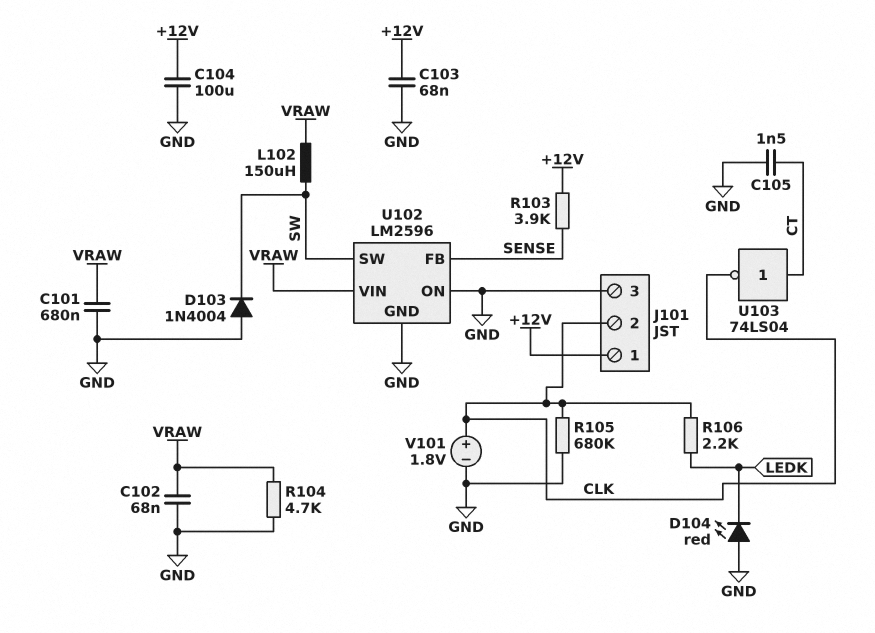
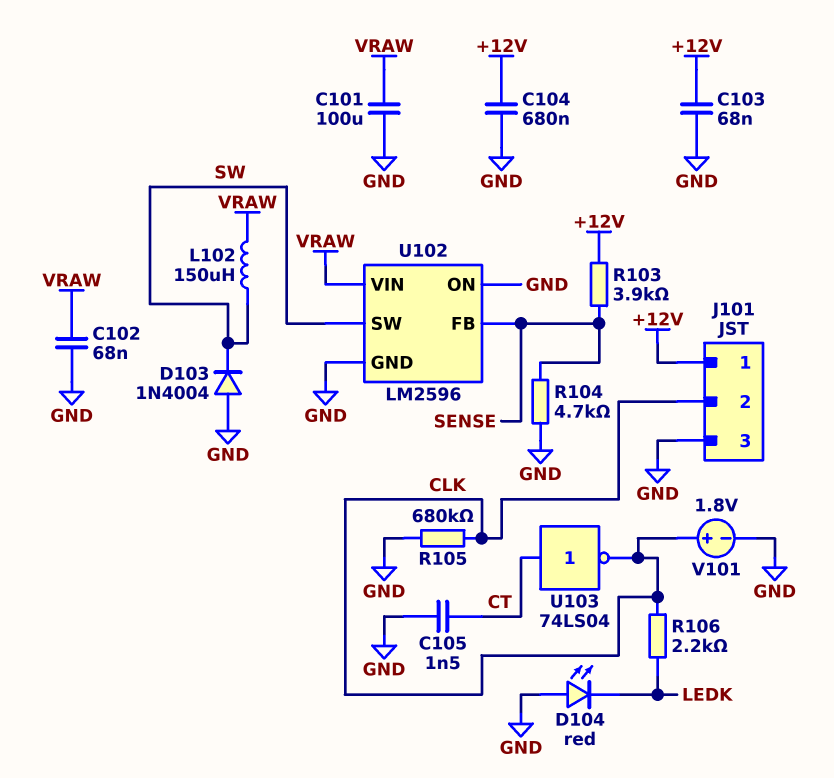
C101: 680nF (GND, VRAW) -> 100uF (GND, VRAW)
C104: 100uF (+12V, GND) -> 680nF (+12V, GND)
R104: 4.7k (GND, VRAW) -> 4.7k (GND, SENSE)

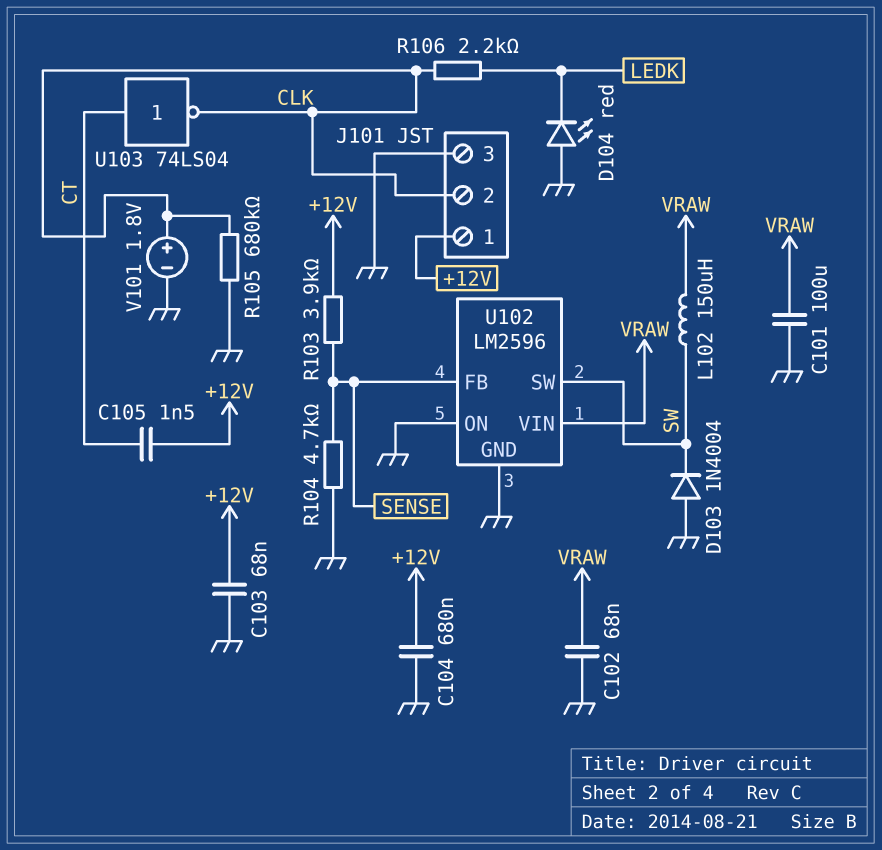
C105: 1.5nF (CT, GND) -> 1.5nF (+12V, CT)

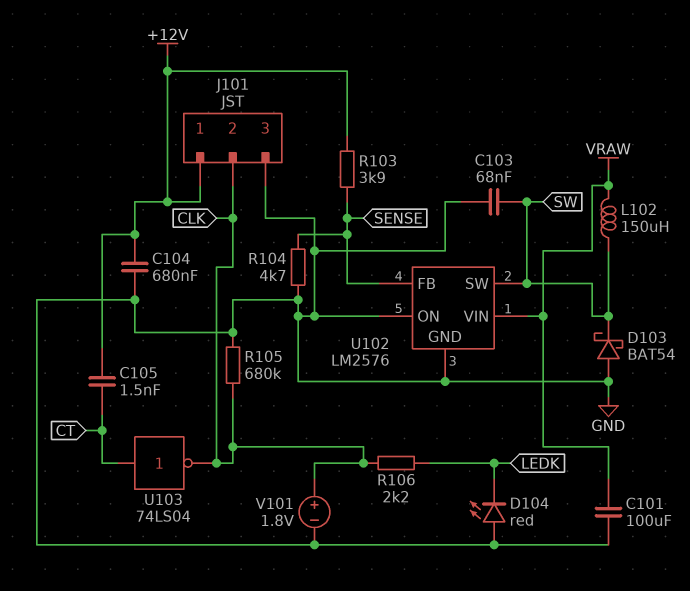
C102: 68nF (GND, VRAW) -> none
C103: 68nF (+12V, GND) -> 68nF (GND, SW)
D103: diode 1N4004 (A GND, K SW) -> schottky BAT54 (A GND, K SW)
U102: LM2596 -> LM2576

